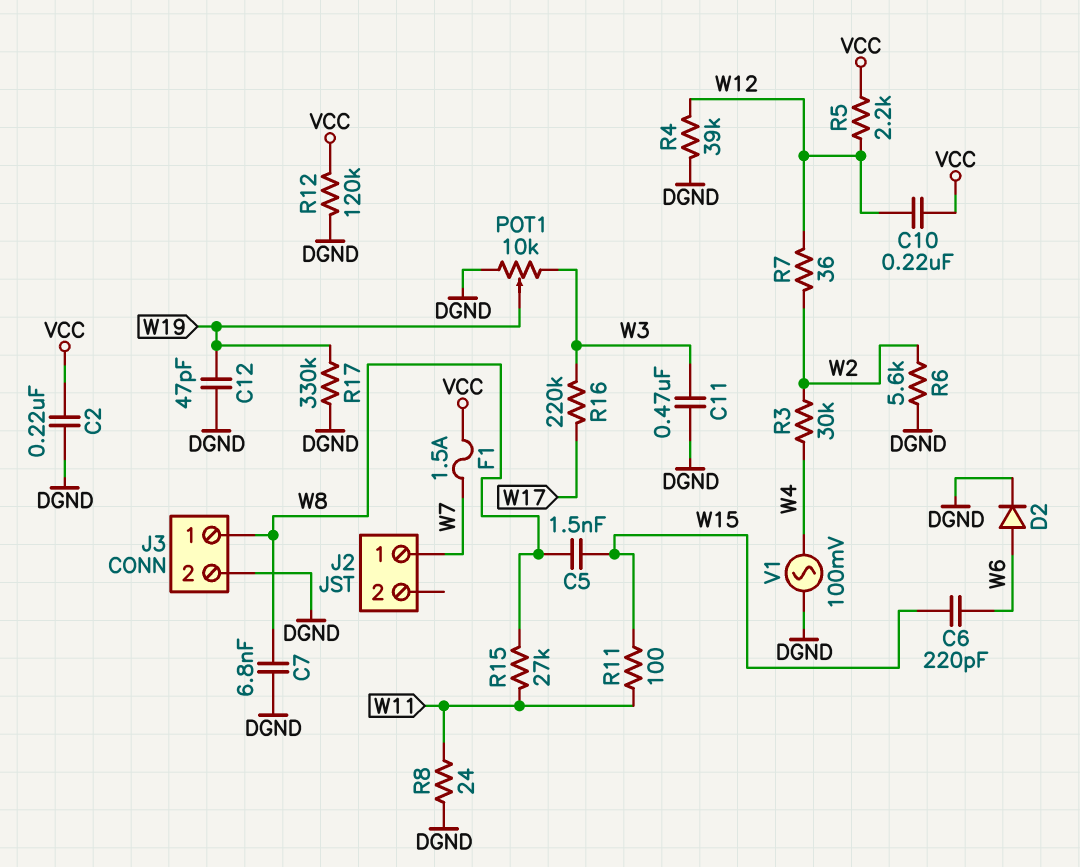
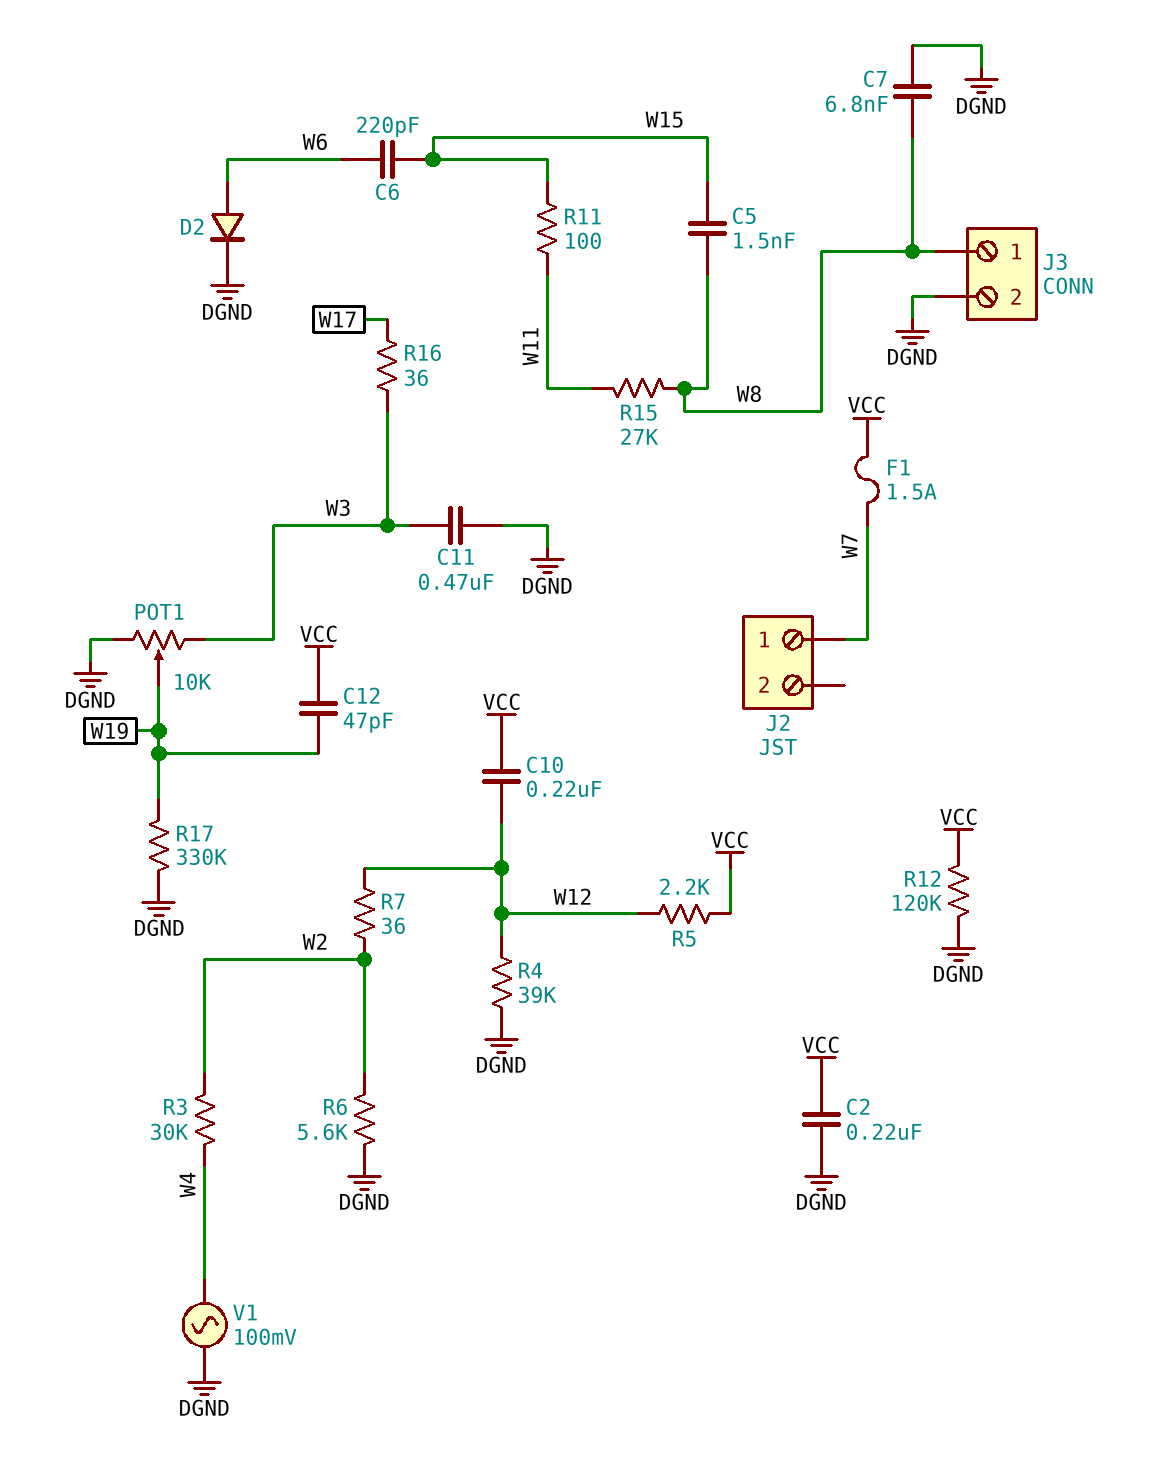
C12: 47pF (DGND, W19) -> 47pF (VCC, W19)
R8: 24 (DGND, W11) -> none
R16: 220k (W3, W17) -> 36 (W3, W17)

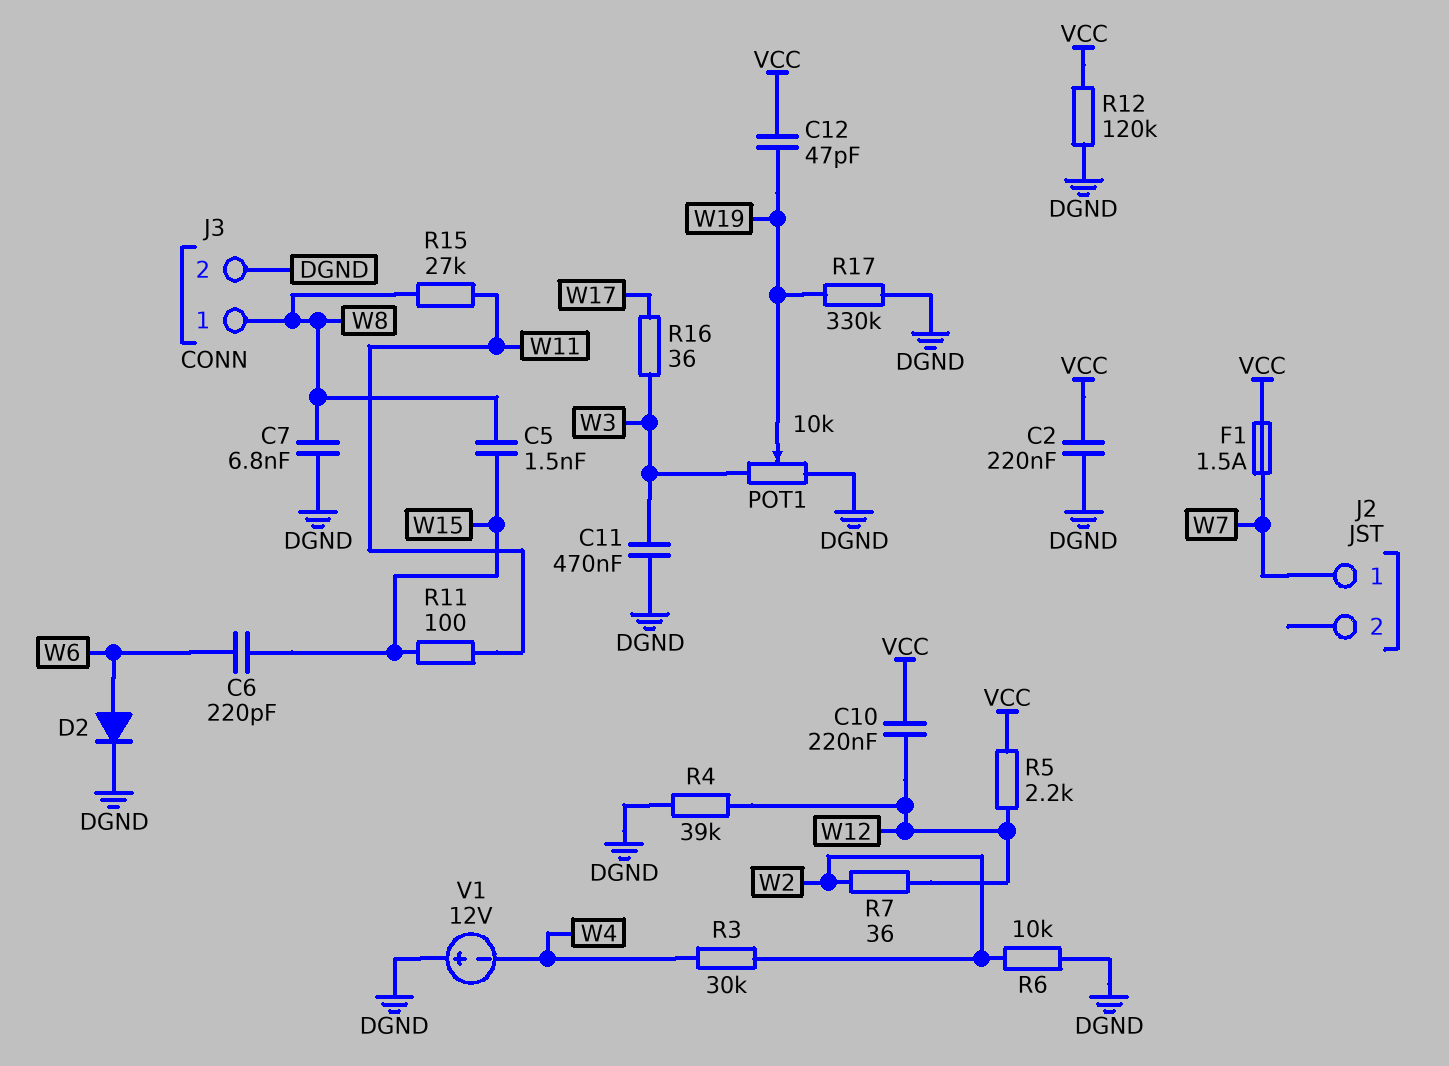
R6: 5.6k (DGND, W2) -> 10k (DGND, W2)
V1: AC 100mV (DGND, W4) -> 12V (plus DGND, minus W4)

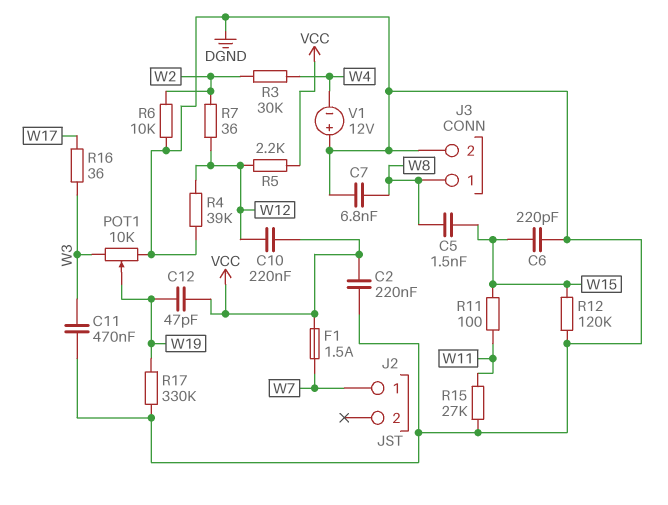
C6: 220pF (W6, W15) -> 220pF (DGND, W15)
D2: diode (A W6, K DGND) -> none
R12: 120k (DGND, VCC) -> 120k (DGND, W15)
R15: 27k (W8, W11) -> 27k (DGND, W11)

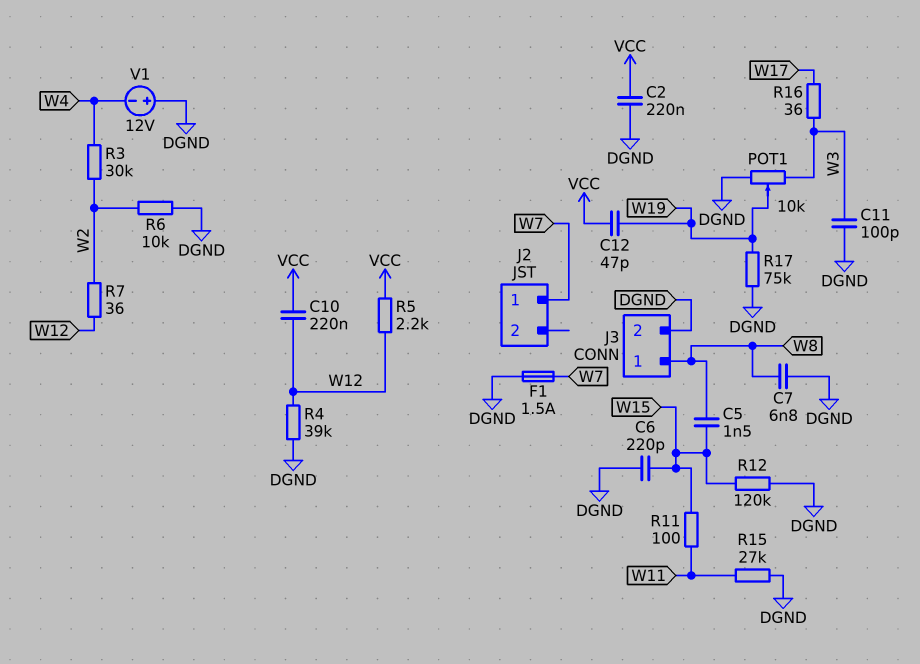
C11: 470nF (DGND, W3) -> 100pF (DGND, W3)
F1: 1.5A (VCC, W7) -> 1.5A (DGND, W7)
R17: 330k (DGND, W19) -> 75k (DGND, W19)

